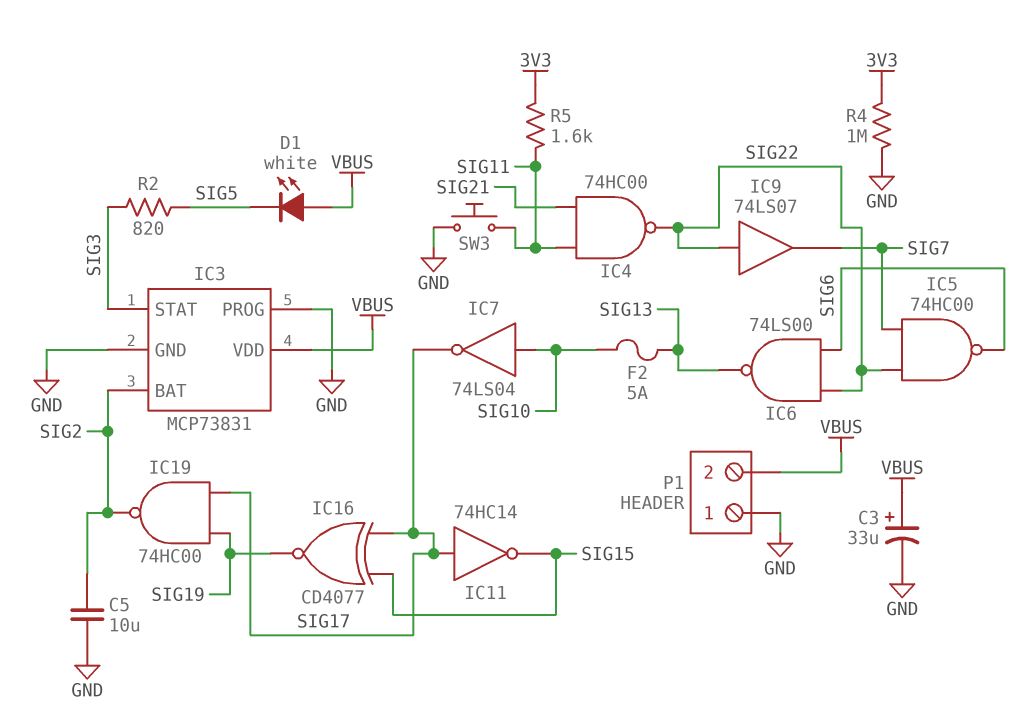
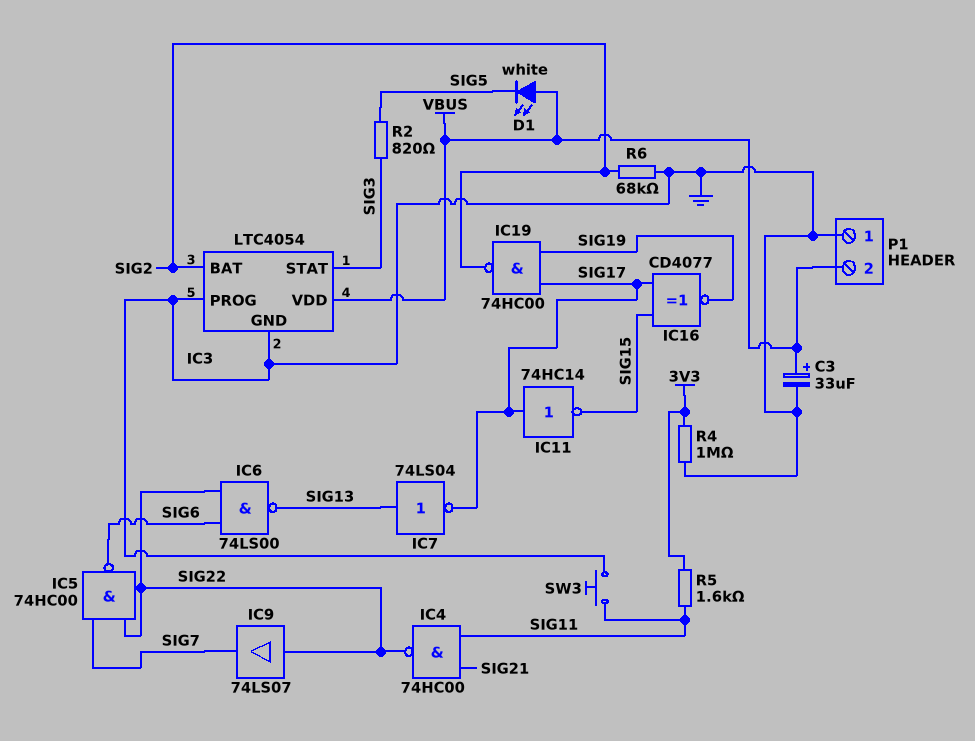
C5: 10uF (GND, SIG2) -> none
F2: 5A (SIG10, SIG13) -> none
IC3: MCP73831 -> LTC4054
IC7: NOT 74LS04 (in SIG10, out SIG17) -> NOT 74LS04 (in SIG13, out SIG17)
R6: none -> 68k (GND, SIG2)

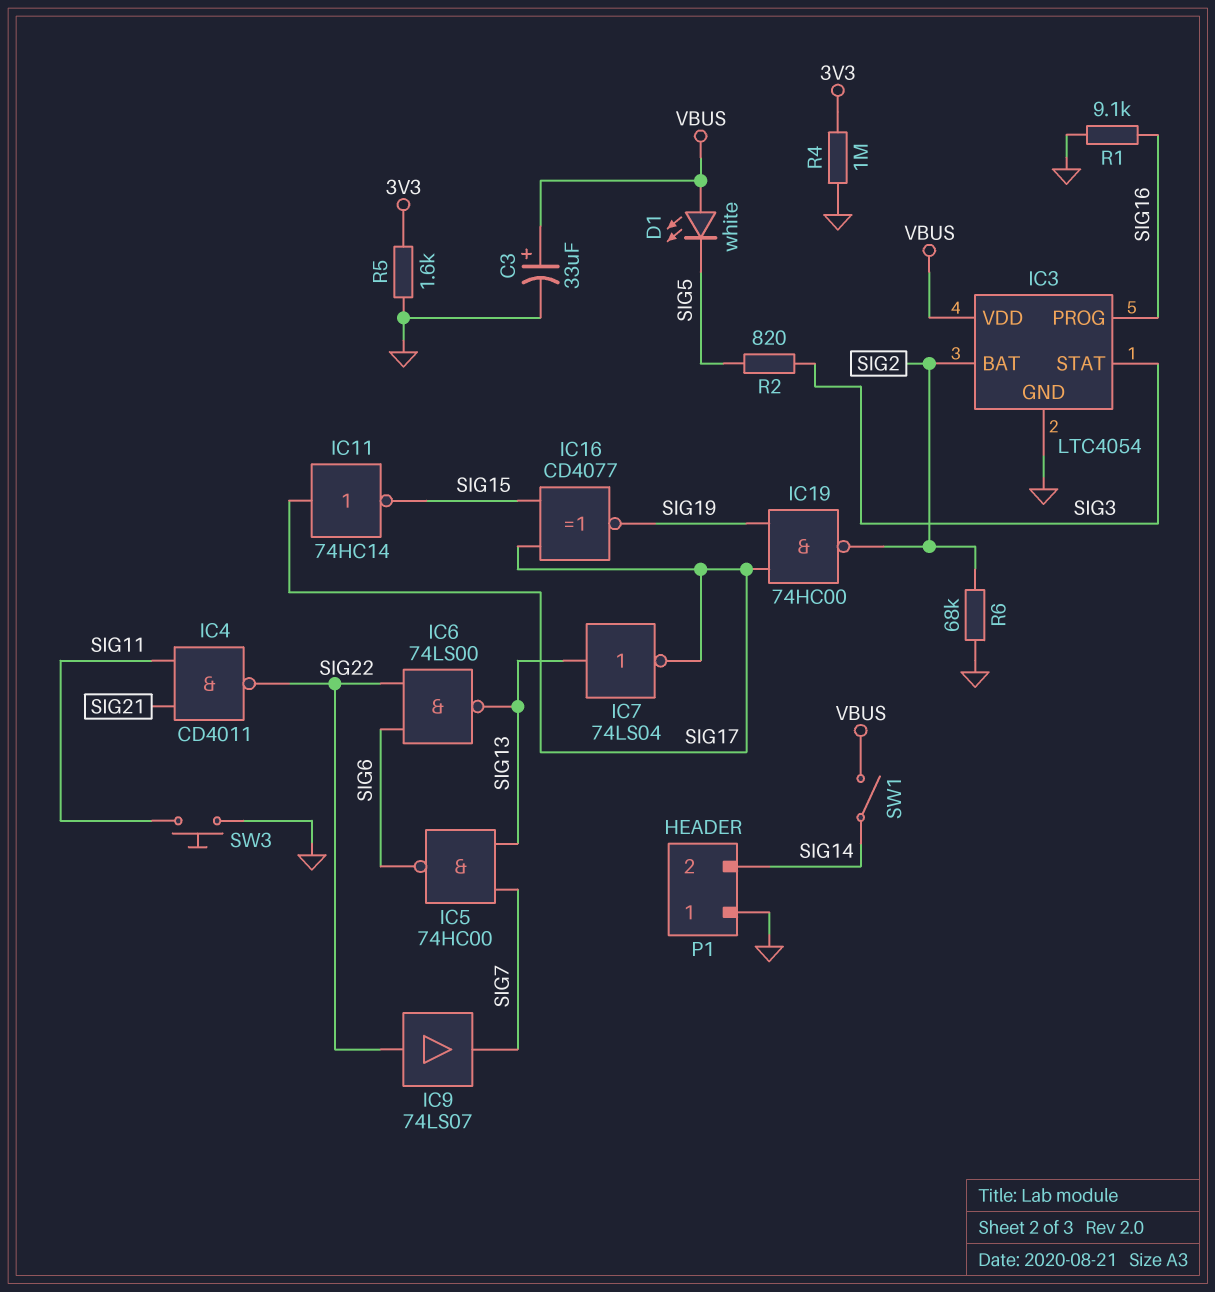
IC3 pin PROG: GND -> SIG16
IC4: NAND 74HC00 (in SIG11, in SIG21, out SIG22) -> NAND CD4011 (in SIG11, in SIG21, out SIG22)
IC5: NAND 74HC00 (in SIG7, in SIG22, out SIG6) -> NAND 74HC00 (in SIG7, in SIG13, out SIG6)
P1 pin 2: VBUS -> SIG14
R1: none -> 9.1k (GND, SIG16)
R5: 1.6k (3V3, SIG11) -> 1.6k (3V3, GND)
SW1: none -> switch (SIG14, VBUS)

